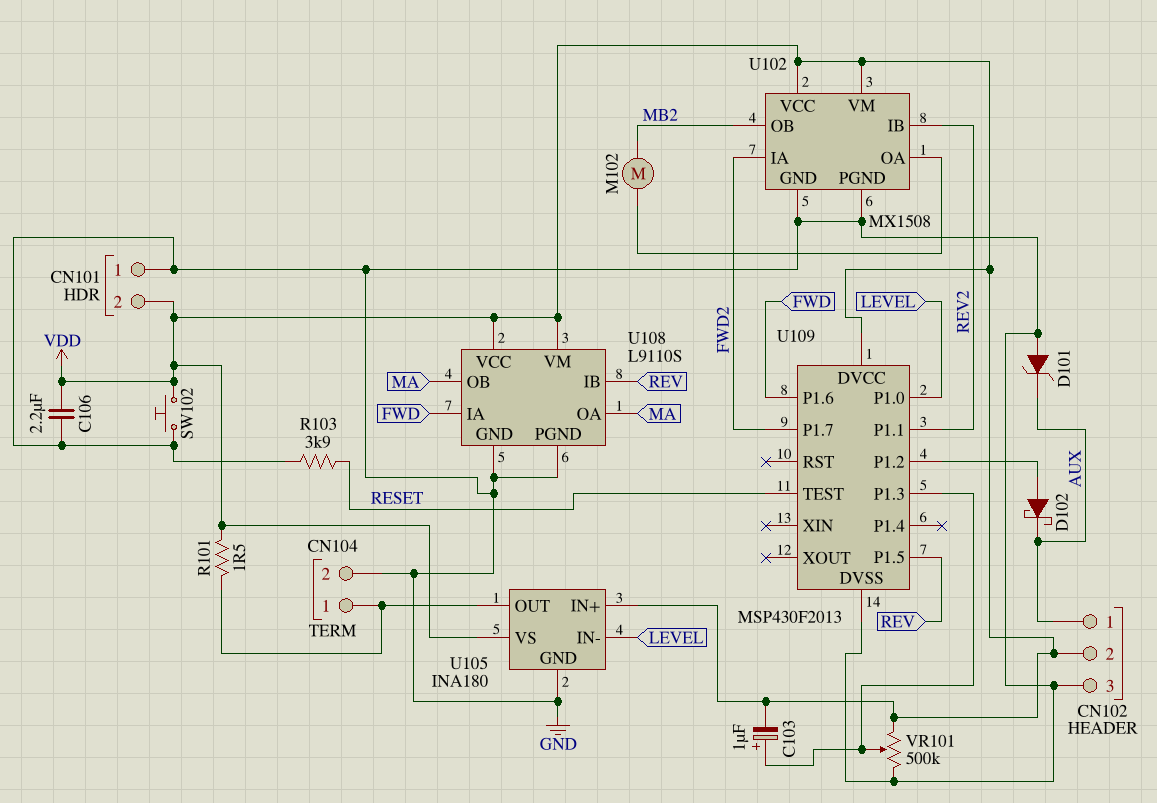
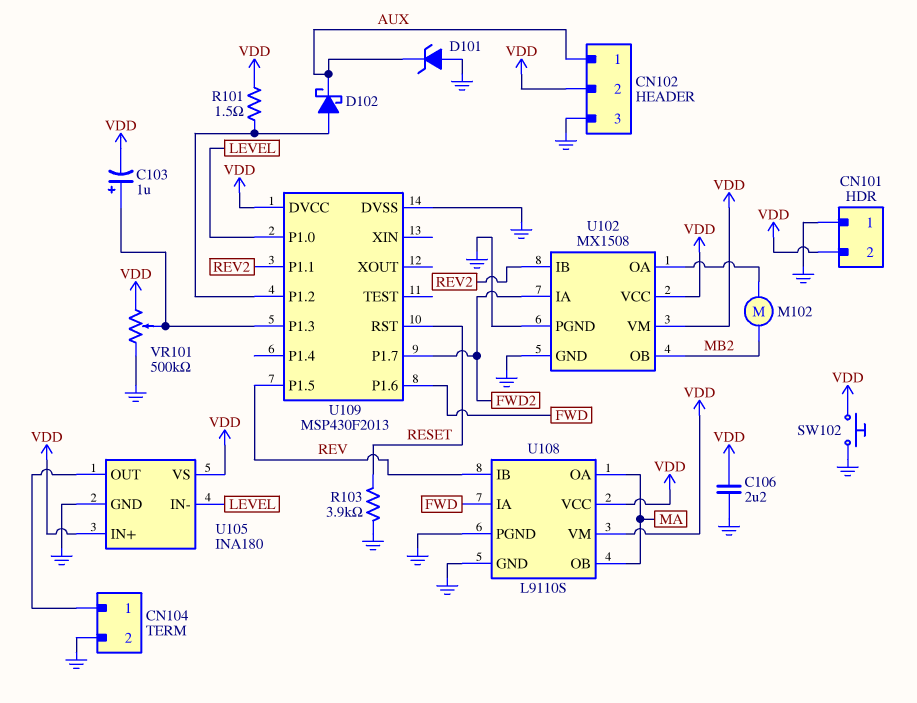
R101: 1.5 (CN104/1, VDD) -> 1.5 (U109/P1.2, VDD)
U109 pin RST: none -> RESET
U109 pin TEST: RESET -> none

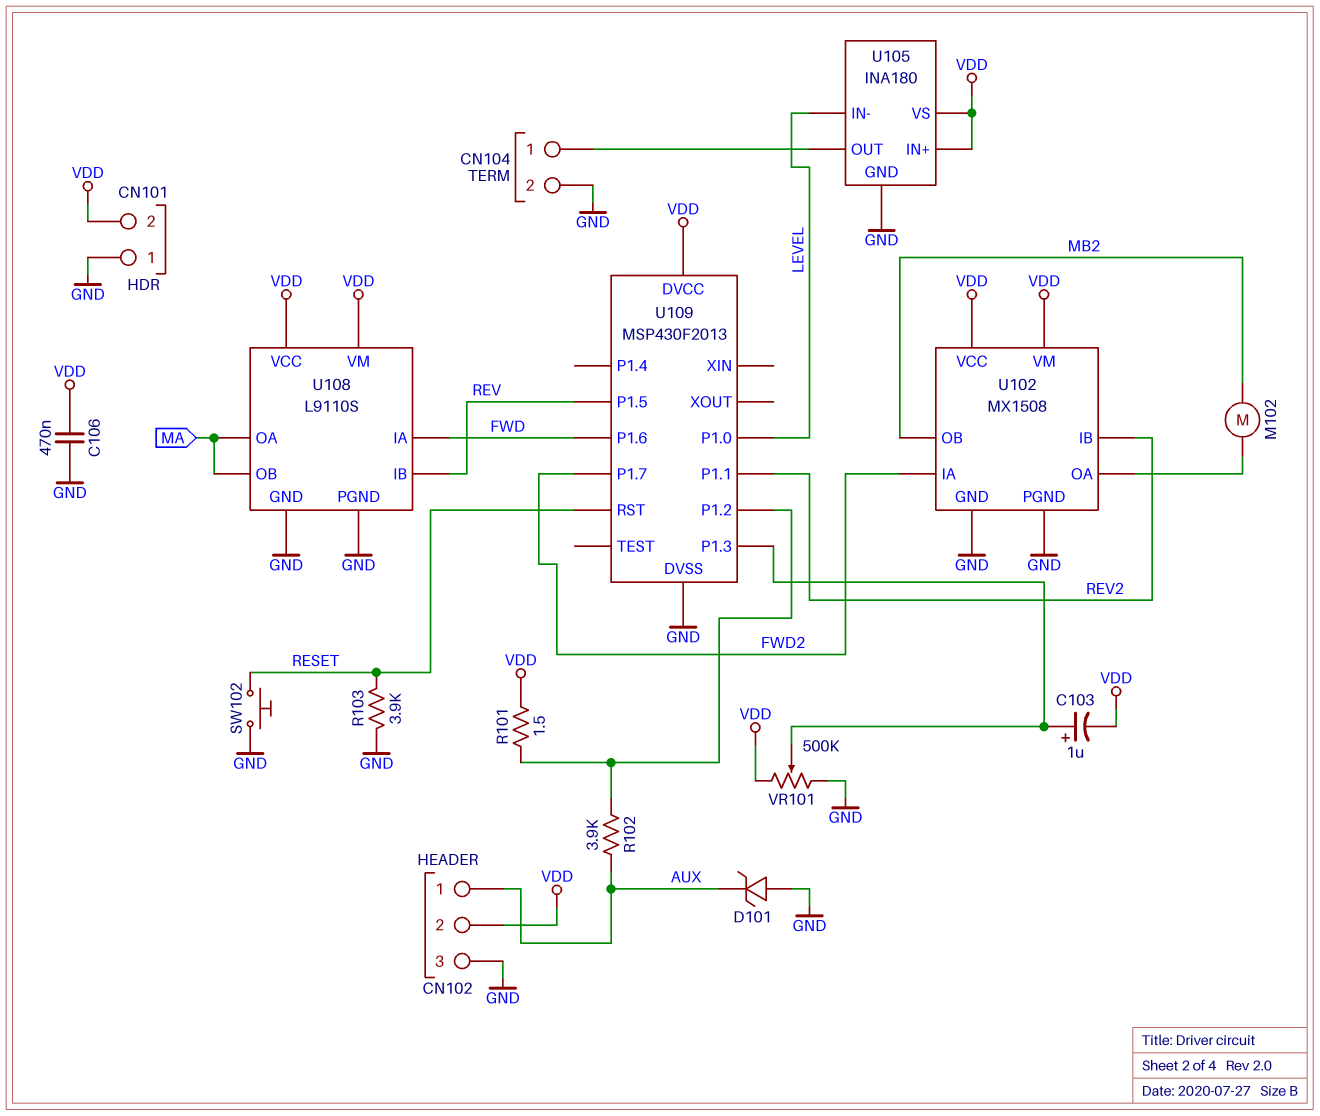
C106: 2.2uF (GND, VDD) -> 470nF (GND, VDD)
D102: schottky (A U109/P1.2, K AUX) -> none
R102: none -> 3.9k (AUX, U109/P1.2)
SW102: button (GND, VDD) -> button (GND, RESET)

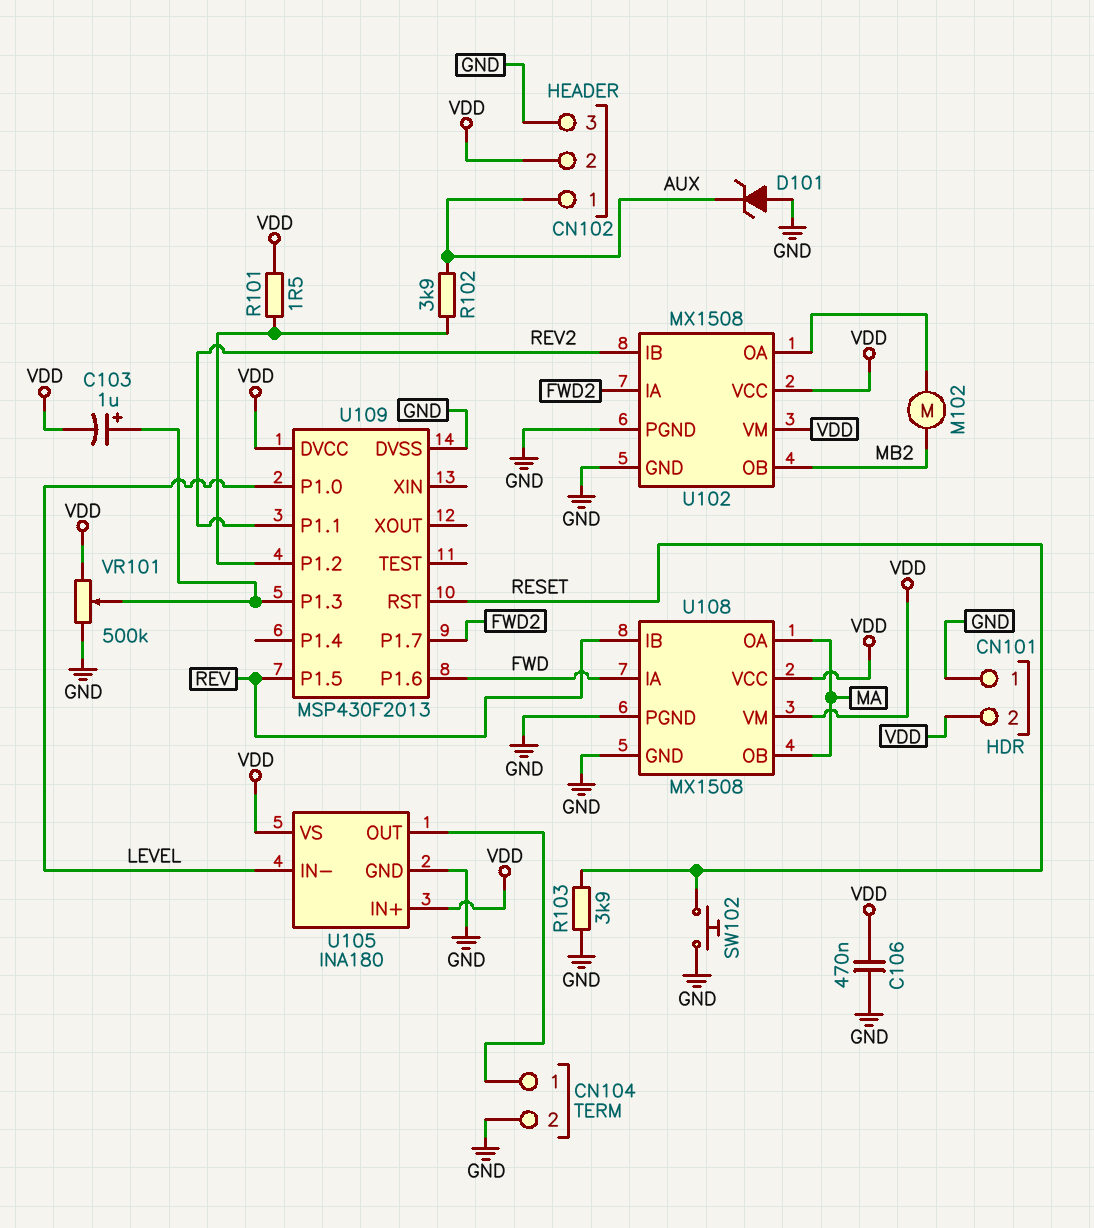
U108: L9110S -> MX1508

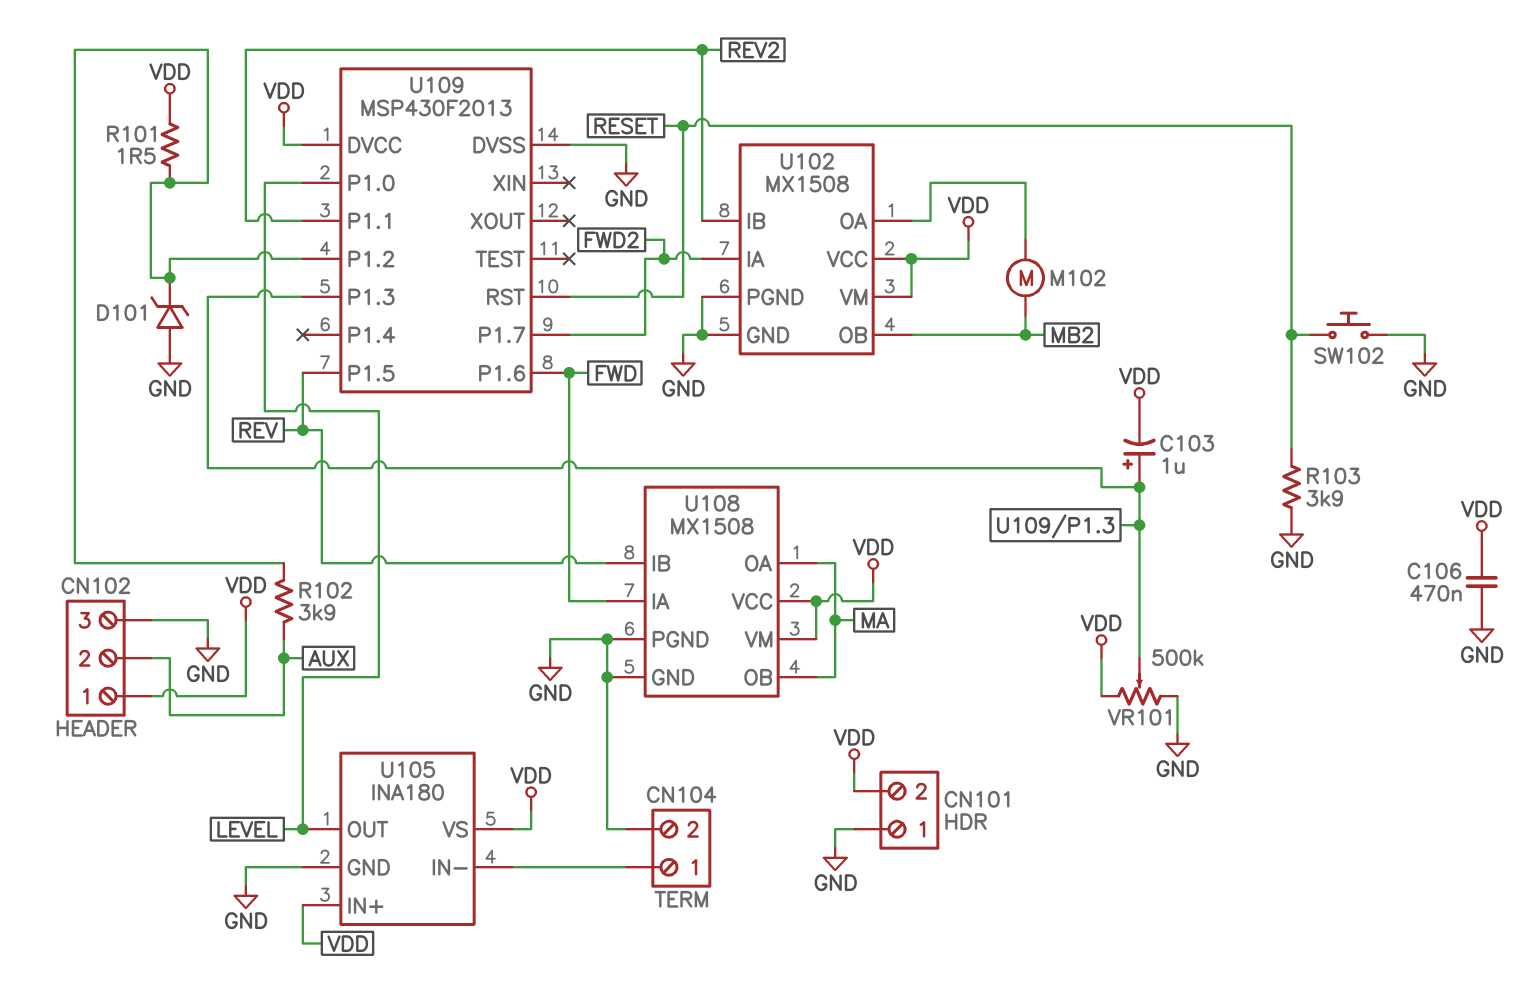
CN102 pin 1: AUX -> VDD
CN102 pin 2: VDD -> AUX
D101: zener (A GND, K AUX) -> zener (A GND, K U109/P1.2)
U105 pin IN-: LEVEL -> CN104/1
U105 pin OUT: CN104/1 -> LEVEL

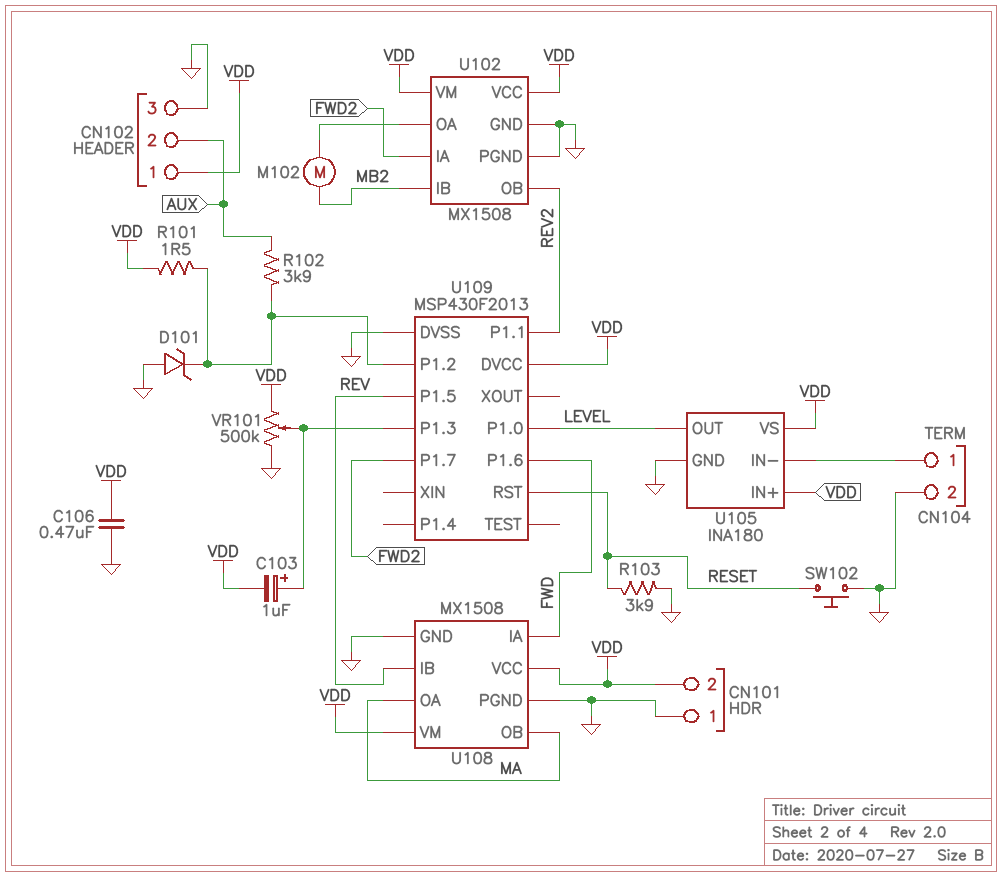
U102 pin IB: REV2 -> MB2
U102 pin OB: MB2 -> REV2

